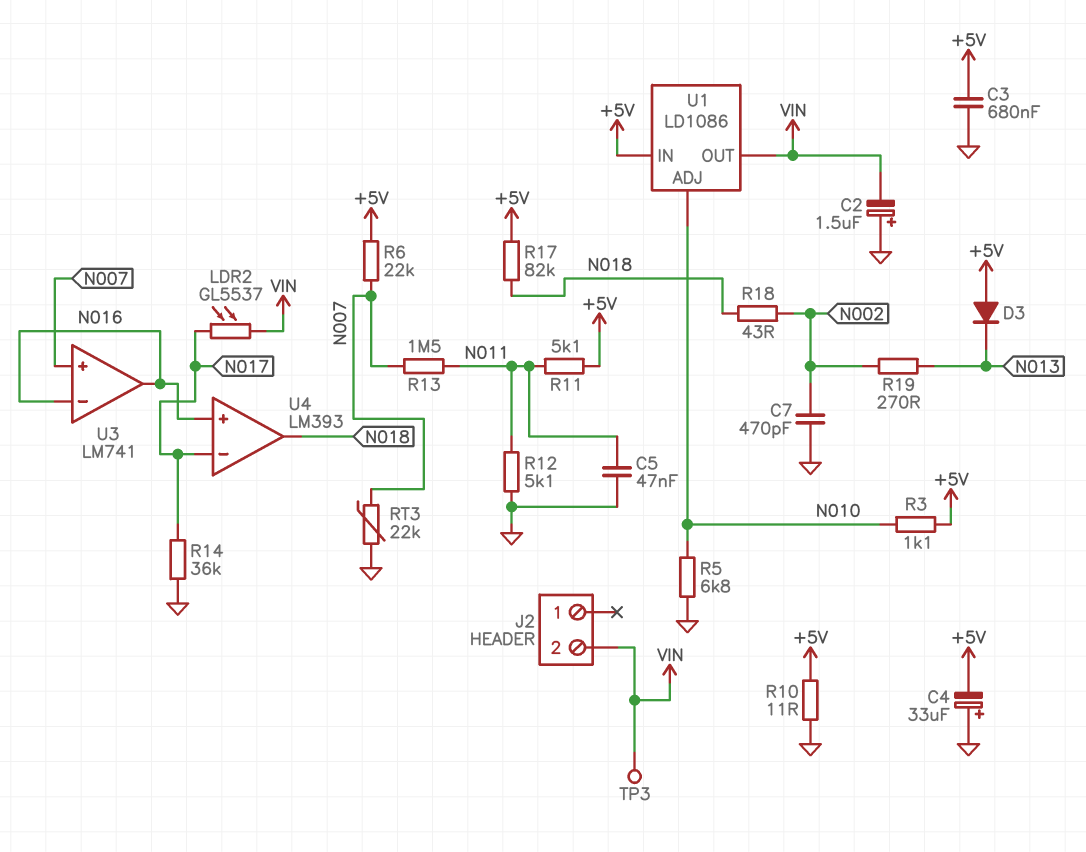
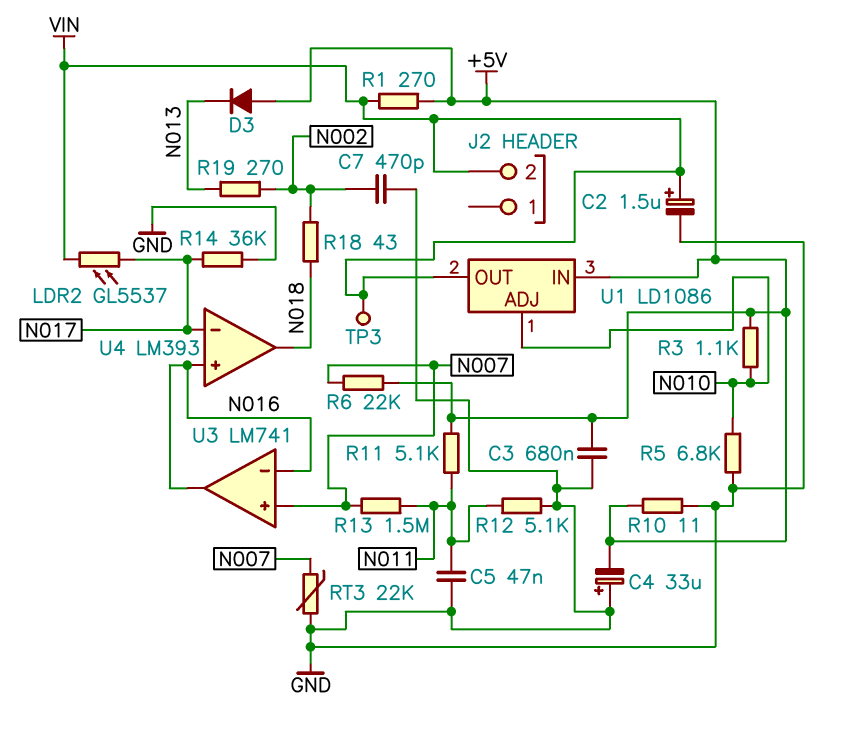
C2: 1.5uF (plus GND, minus VIN) -> 1.5uF (plus VIN, minus GND)
R1: none -> 270 (+5V, VIN)
R17: 82k (+5V, N018) -> none

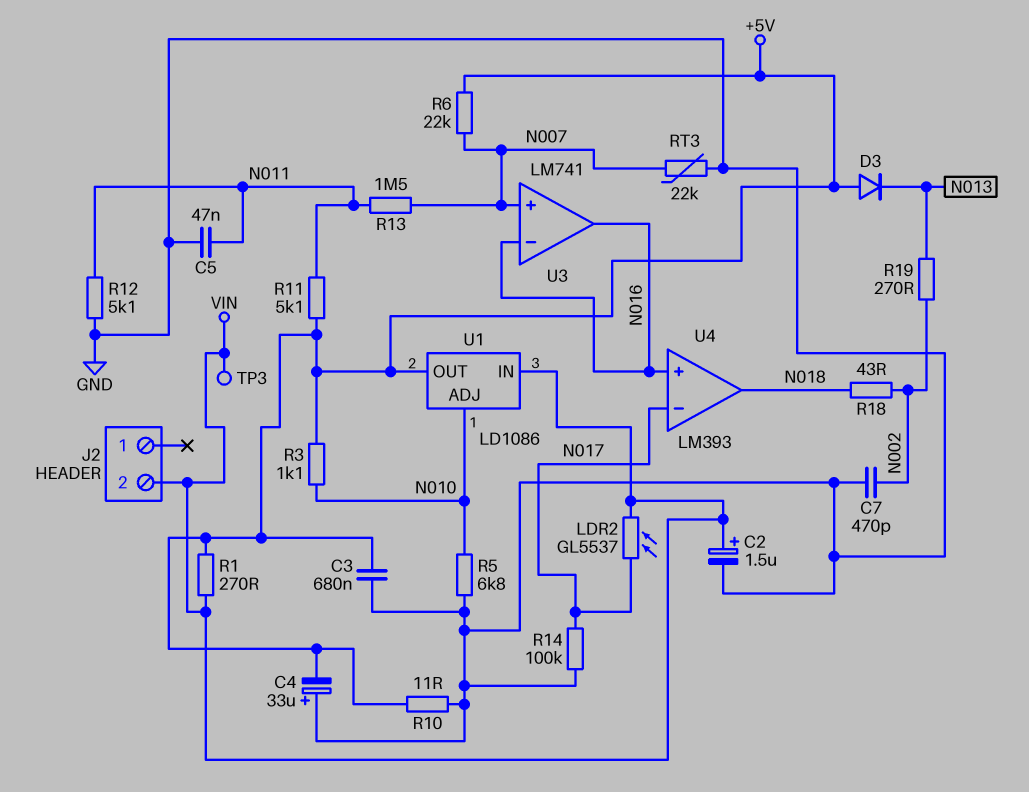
R14: 36k (GND, N017) -> 100k (GND, N017)
U1 pin IN: +5V -> VIN
U1 pin OUT: VIN -> +5V

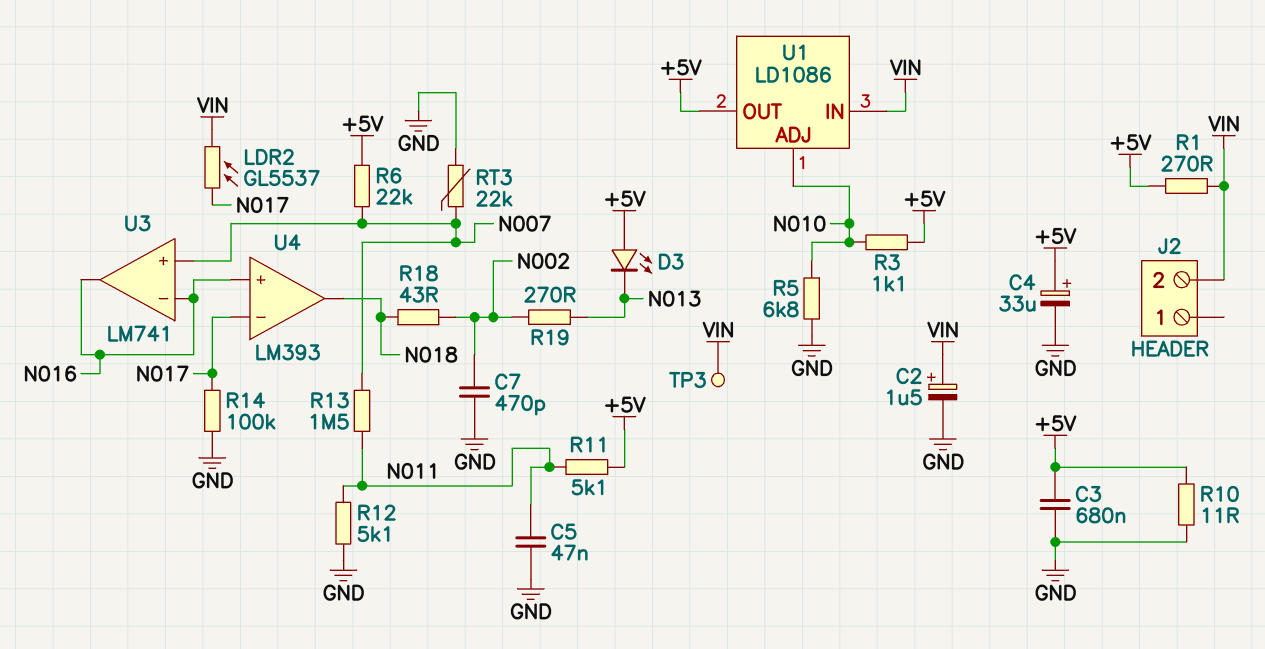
C4: 33uF (plus GND, minus +5V) -> 33uF (plus +5V, minus GND)
D3: diode (A +5V, K N013) -> LED (A +5V, K N013)

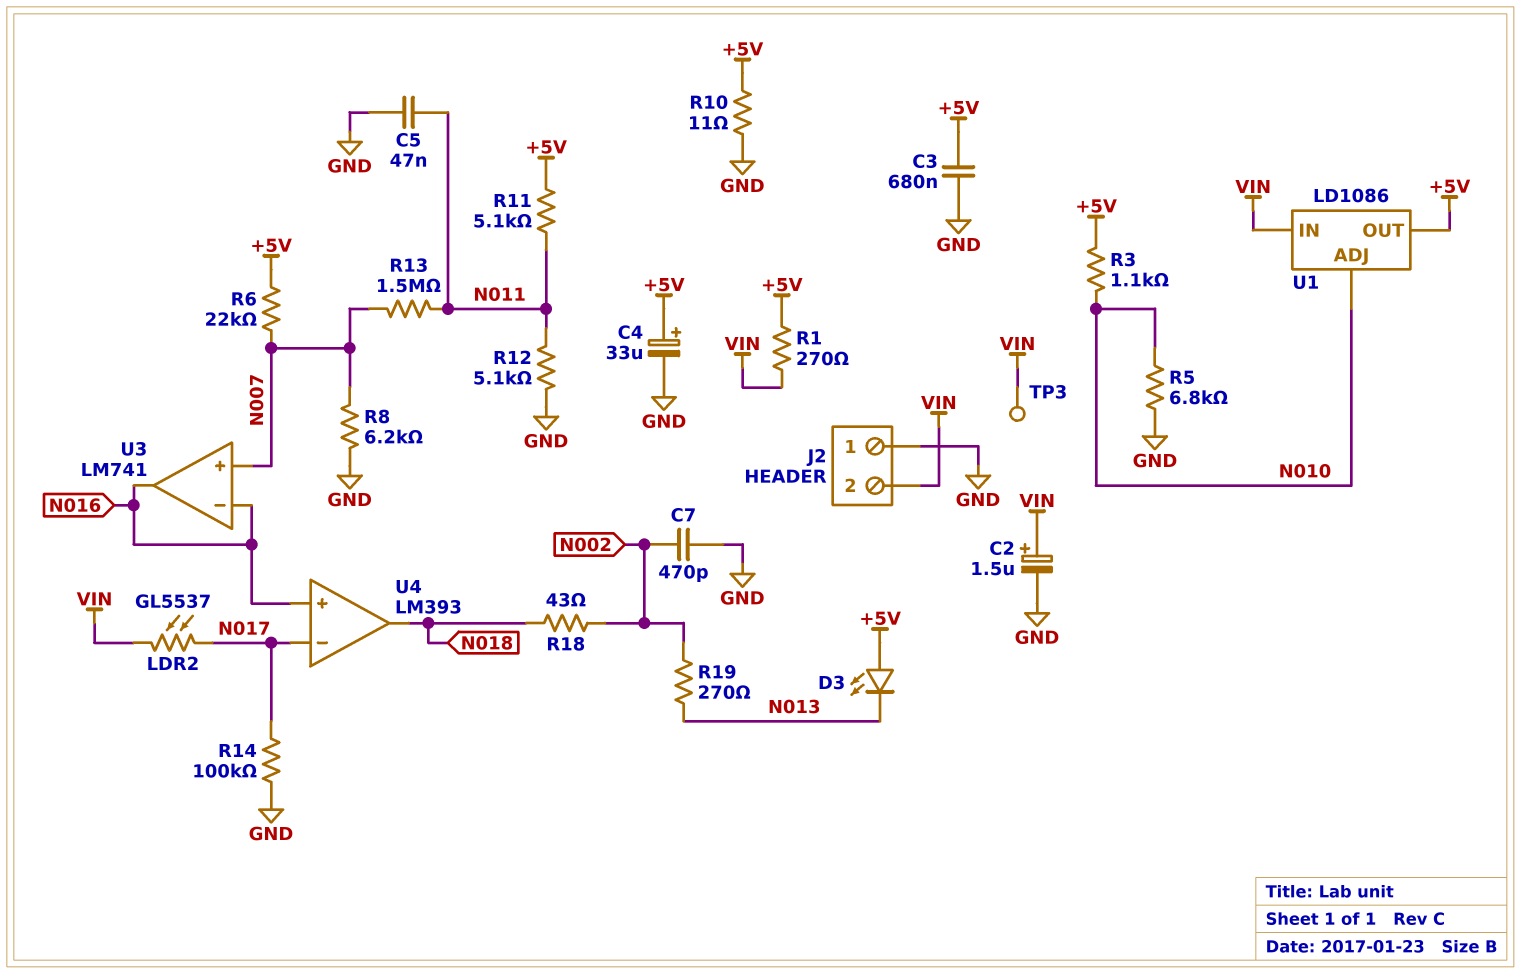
J2 pin 1: none -> GND
R8: none -> 6.2k (GND, N007)
RT3: 22k (GND, N007) -> none

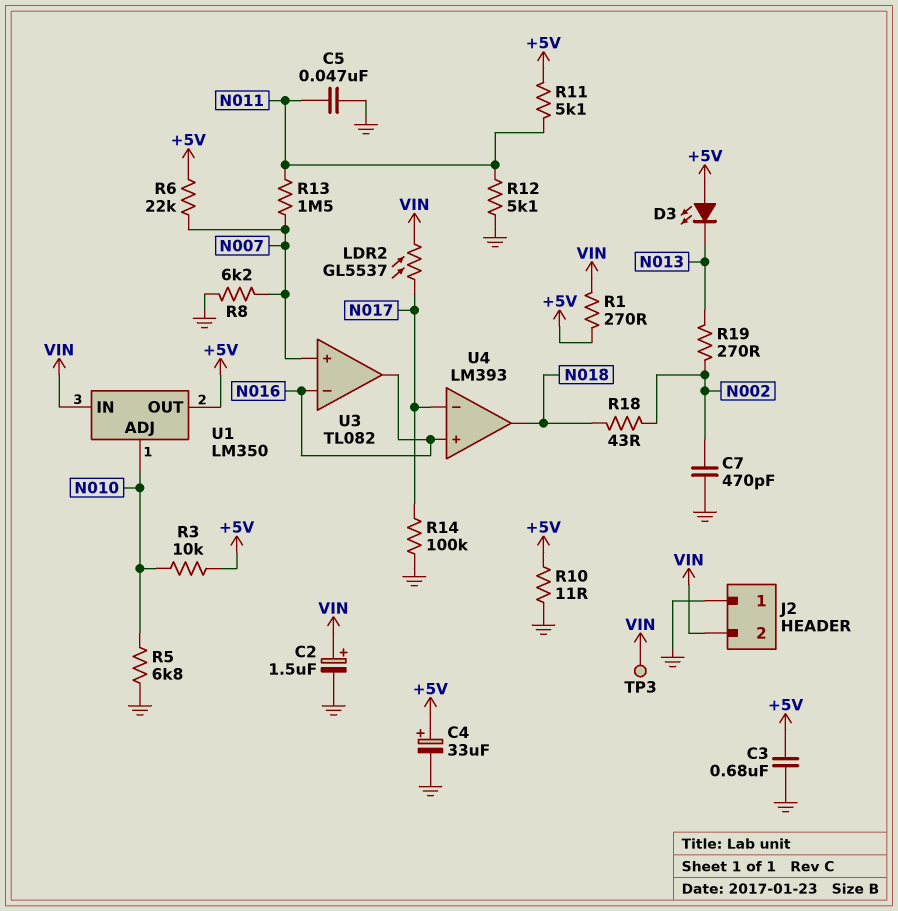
R3: 1.1k (+5V, N010) -> 10k (+5V, N010)
U1: LD1086 -> LM350
U3: LM741 -> TL082

